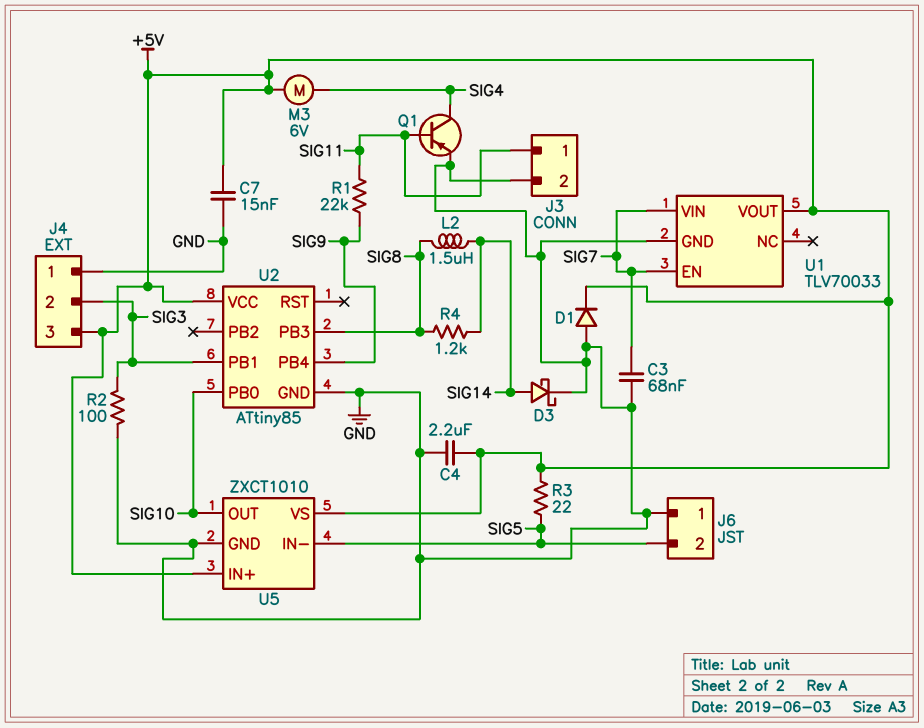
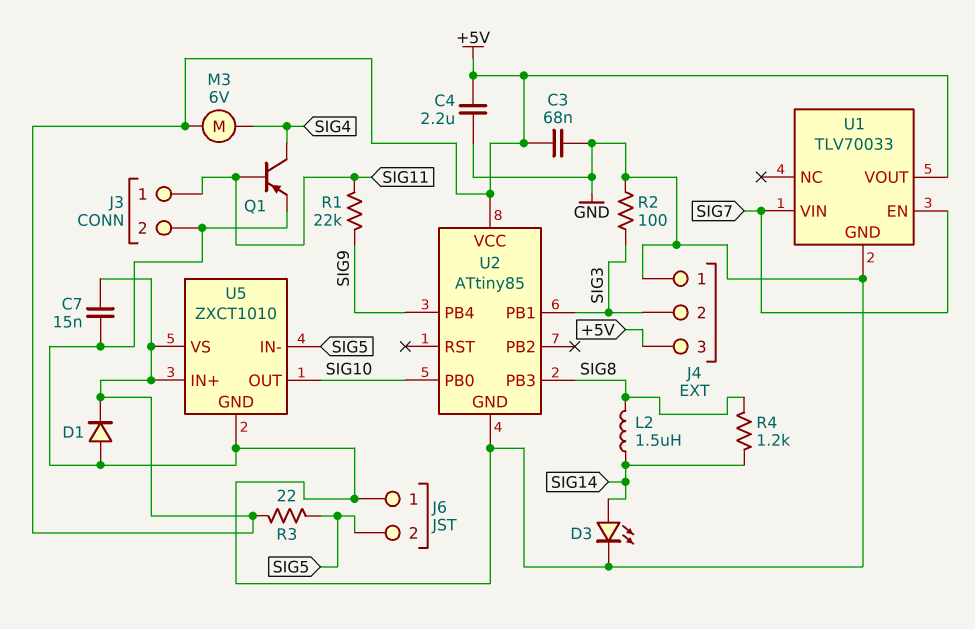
C3: 68nF (GND, SIG7) -> 68nF (+5V, GND)
D3: schottky (A SIG14, K GND) -> LED (A SIG14, K GND)

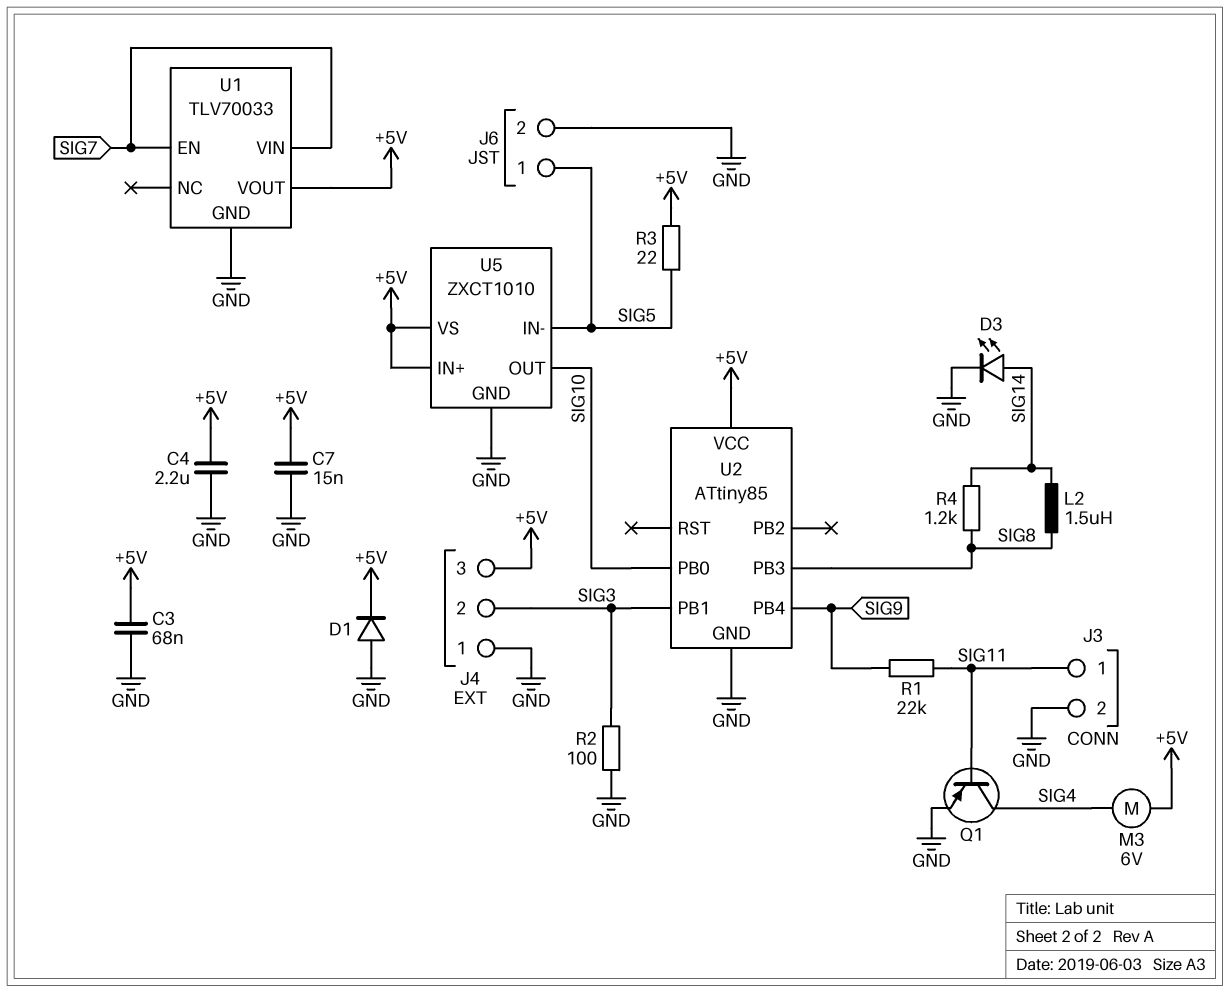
J6 pin 1: GND -> SIG5
J6 pin 2: SIG5 -> GND

